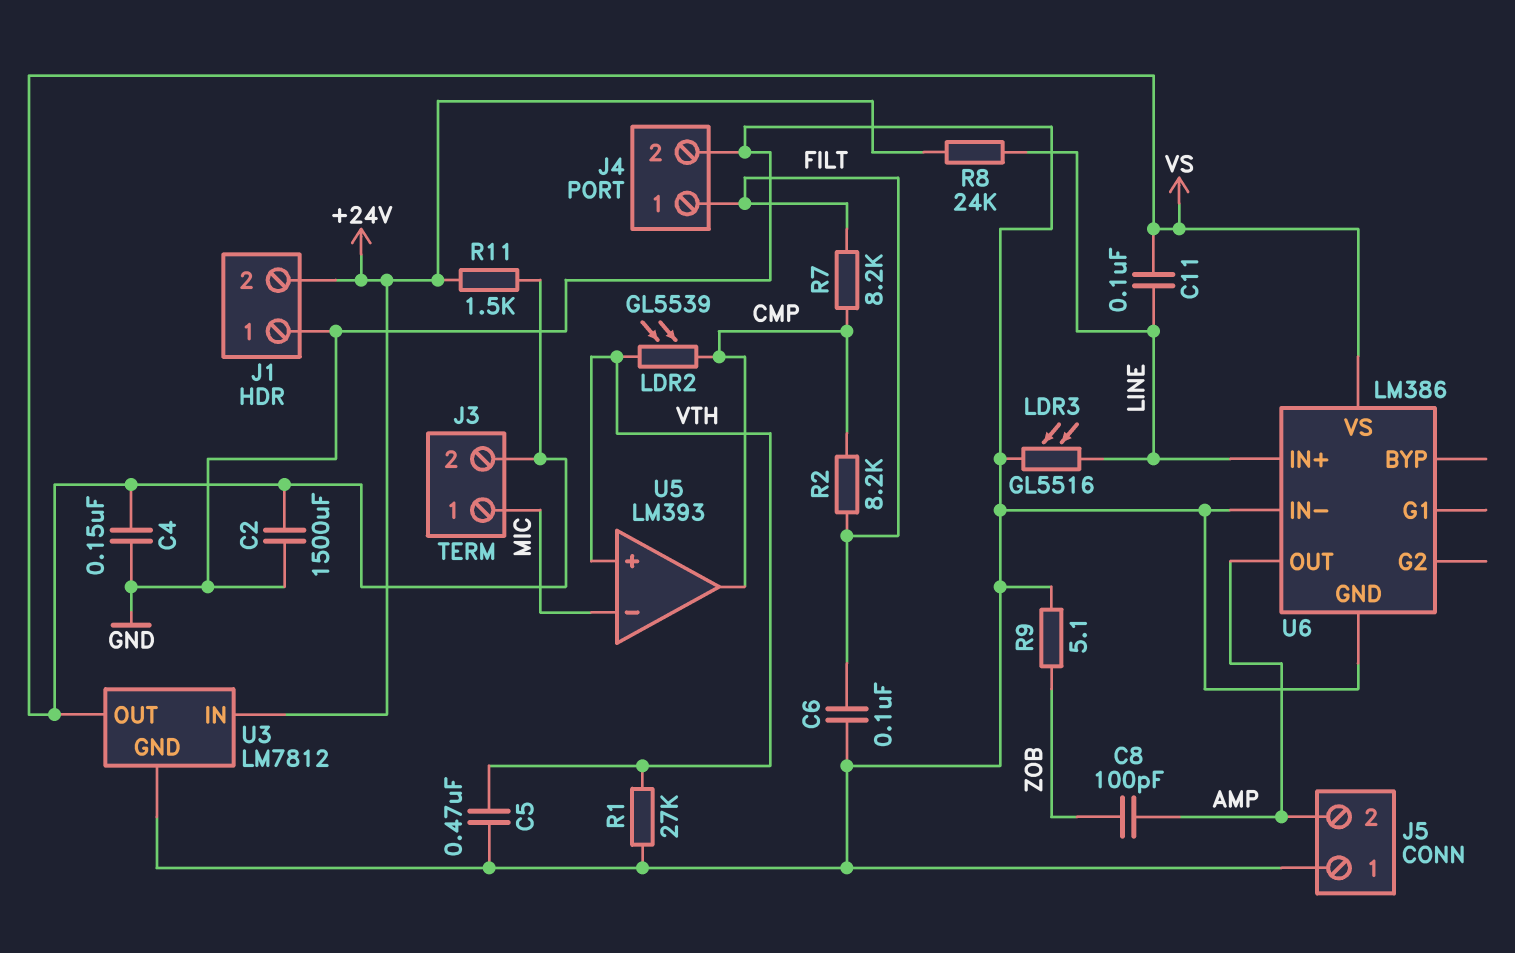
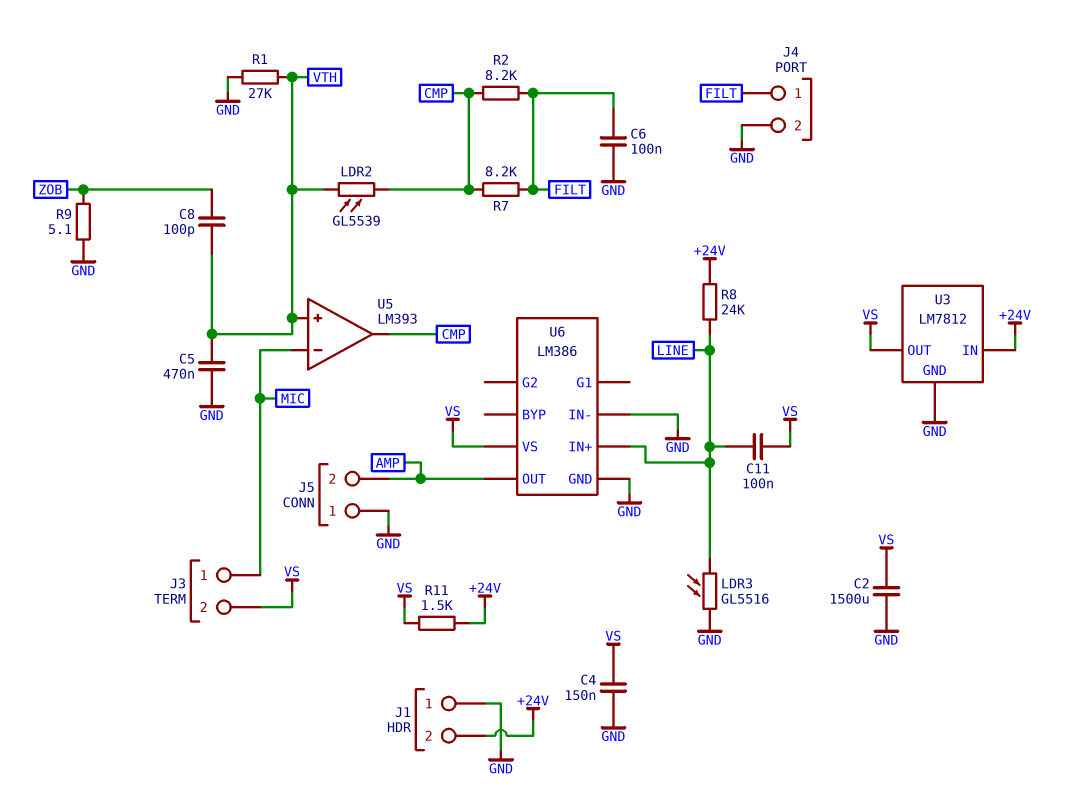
C8: 100pF (AMP, ZOB) -> 100pF (VTH, ZOB)

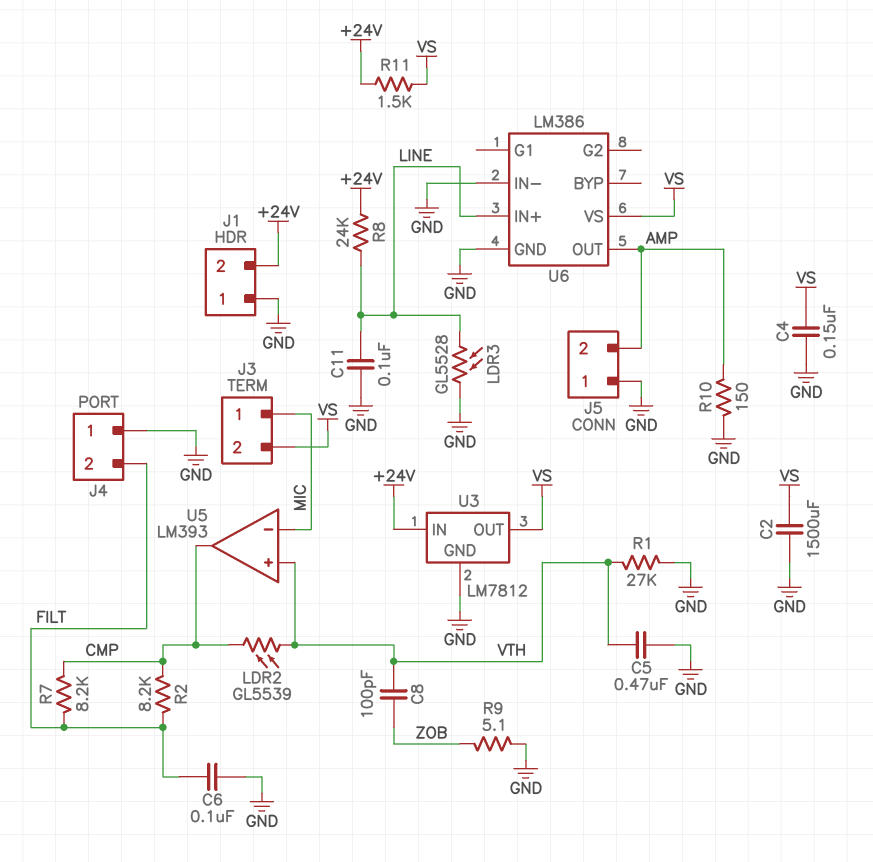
C11: 100nF (LINE, VS) -> 100nF (GND, LINE)
J4 pin 1: FILT -> GND
J4 pin 2: GND -> FILT
LDR3: GL5516 (GND, LINE) -> GL5528 (GND, LINE)
R10: none -> 150 (AMP, GND)

